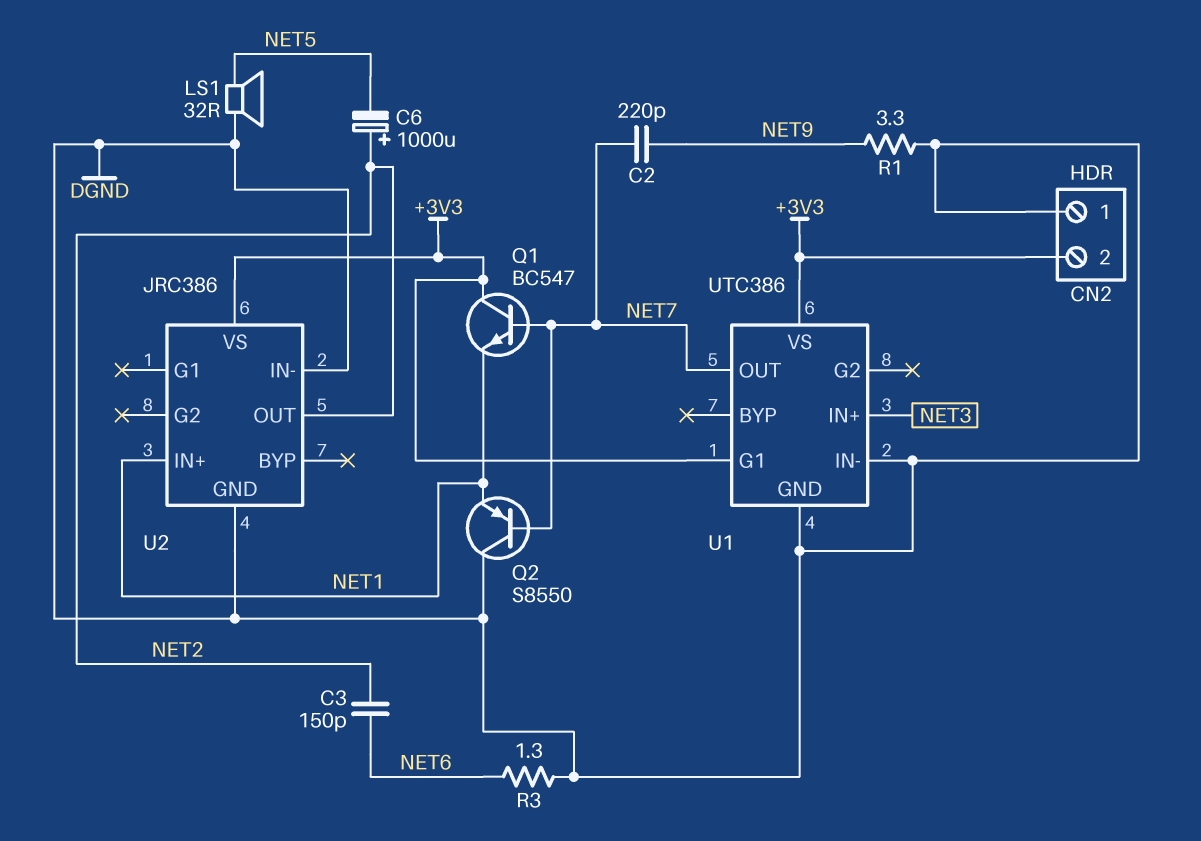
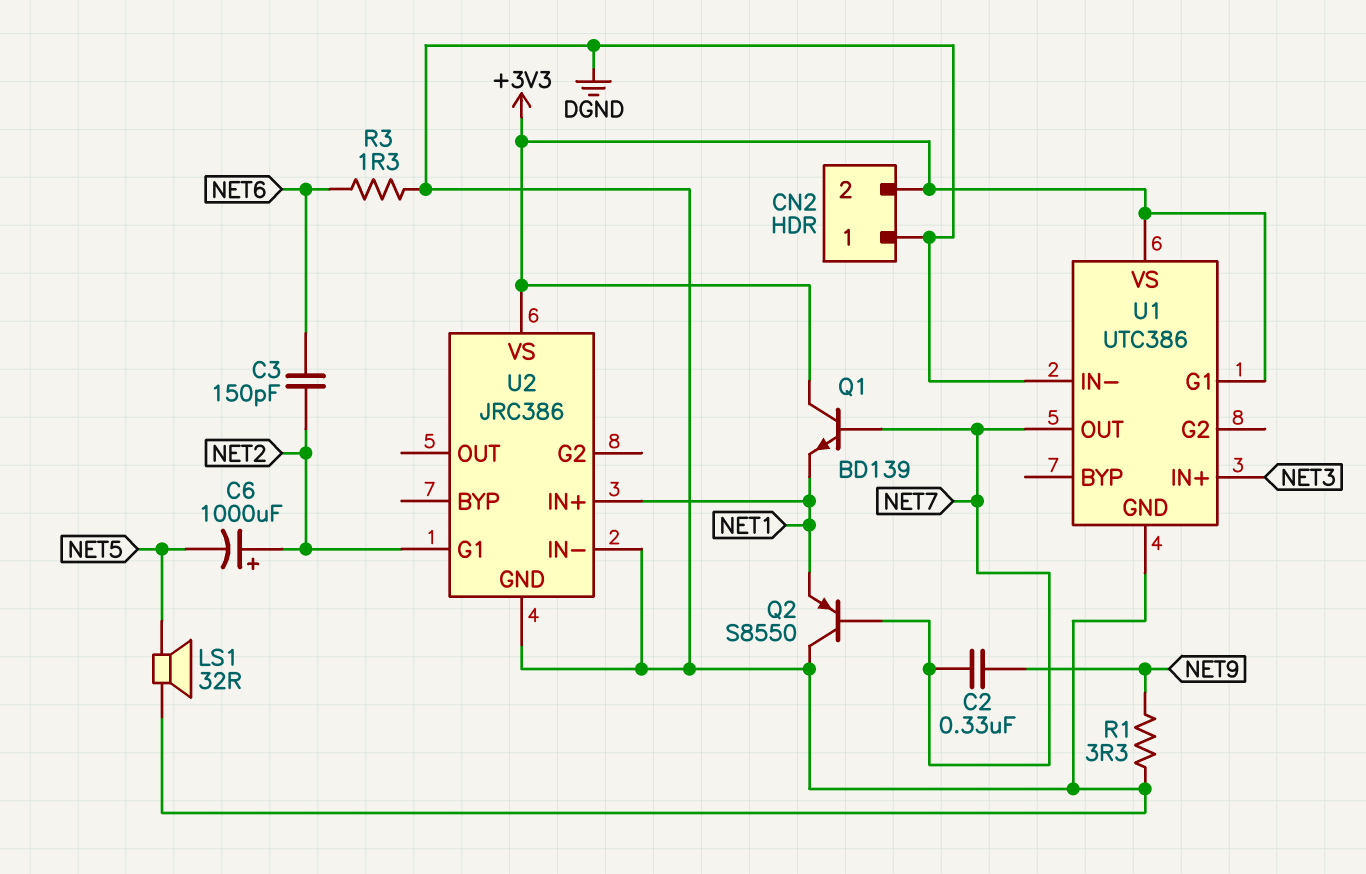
C2: 220pF (NET7, NET9) -> 330nF (NET7, NET9)
Q1: NPN BC547 (B NET7, C +3V3, E NET1) -> NPN BD139 (B NET7, C +3V3, E NET1)
U2 pin G1: none -> NET2
U2 pin OUT: NET2 -> none

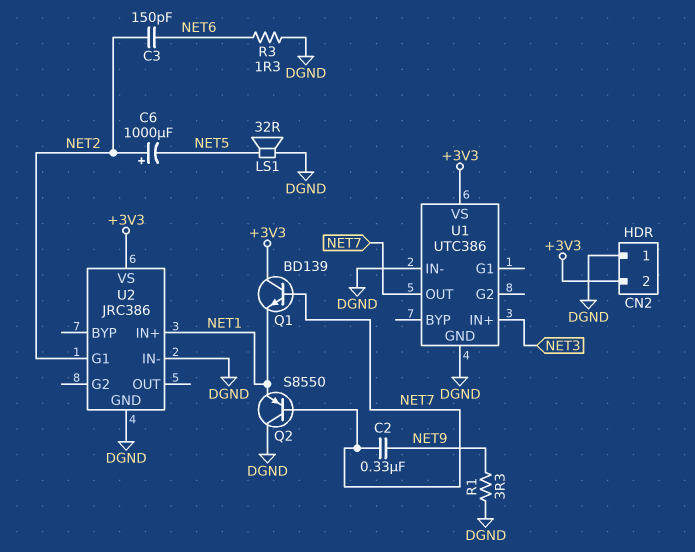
U1 pin G1: +3V3 -> none

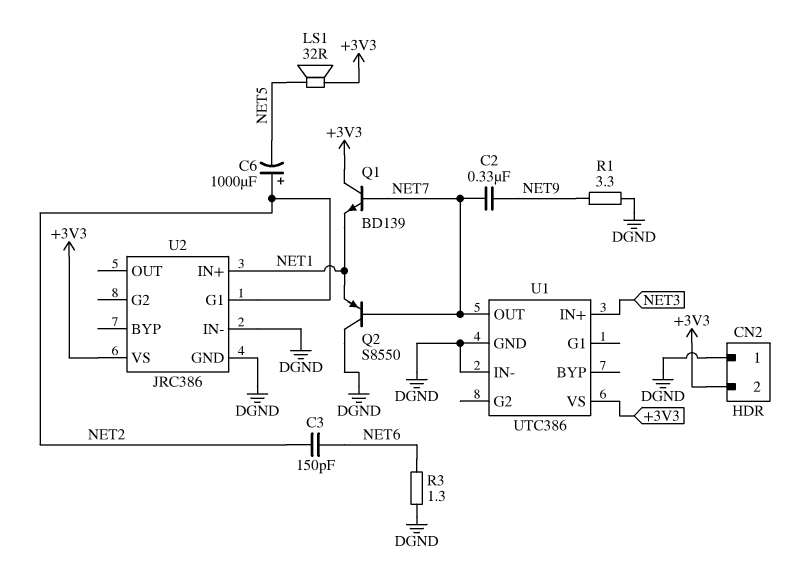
LS1: speaker 32R (DGND, NET5) -> speaker 32R (+3V3, NET5)

